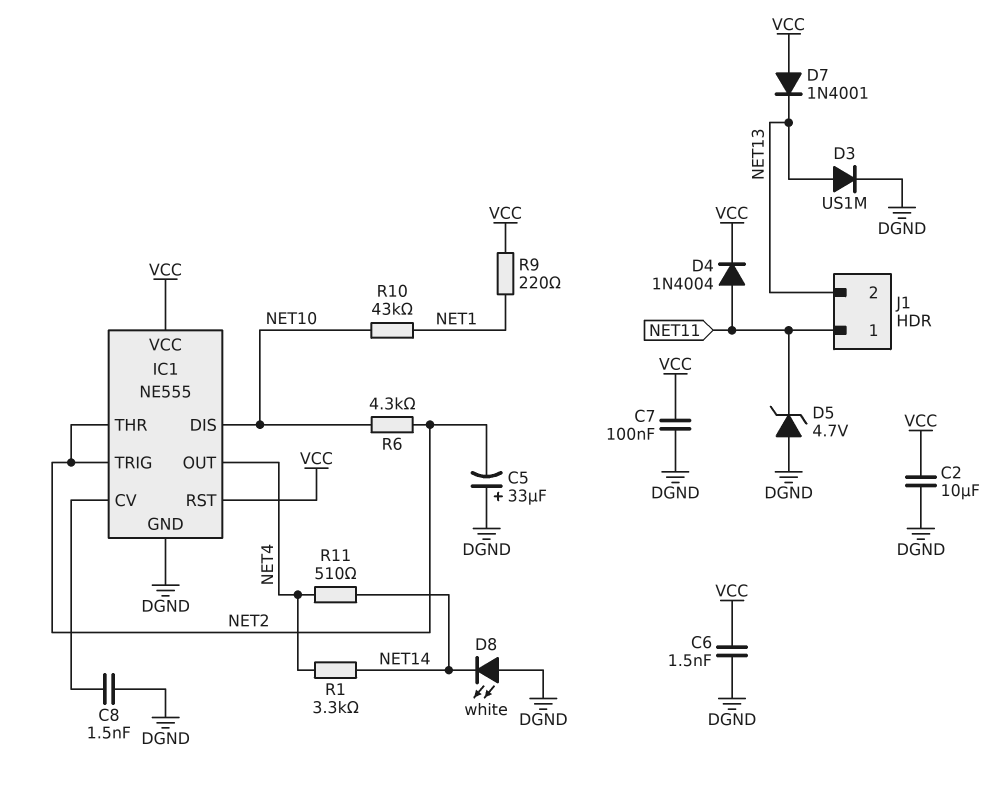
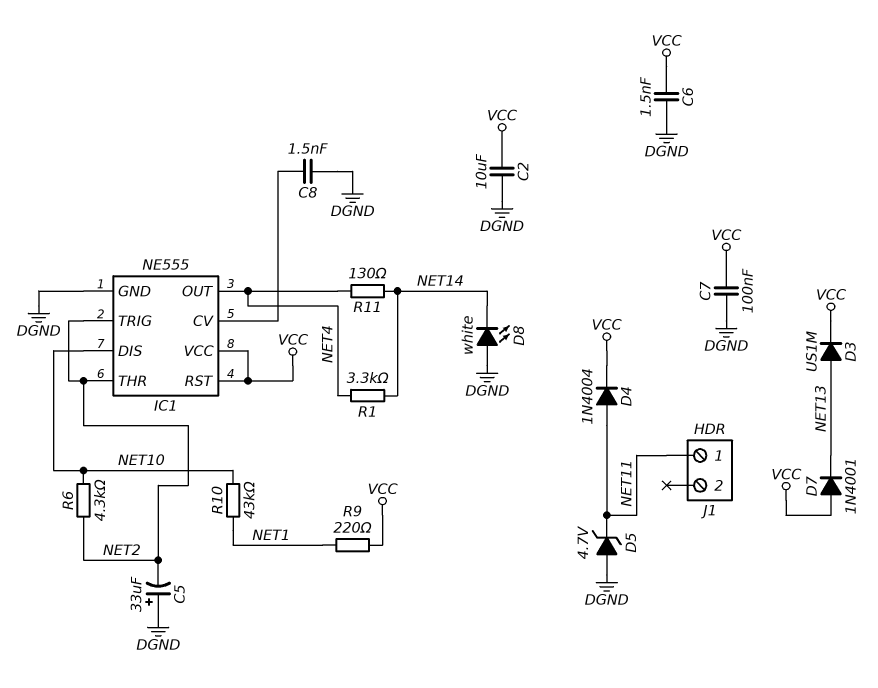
D3: diode US1M (A NET13, K DGND) -> diode US1M (A NET13, K VCC)
J1 pin 2: NET13 -> none
R11: 510 (NET4, NET14) -> 130 (NET4, NET14)

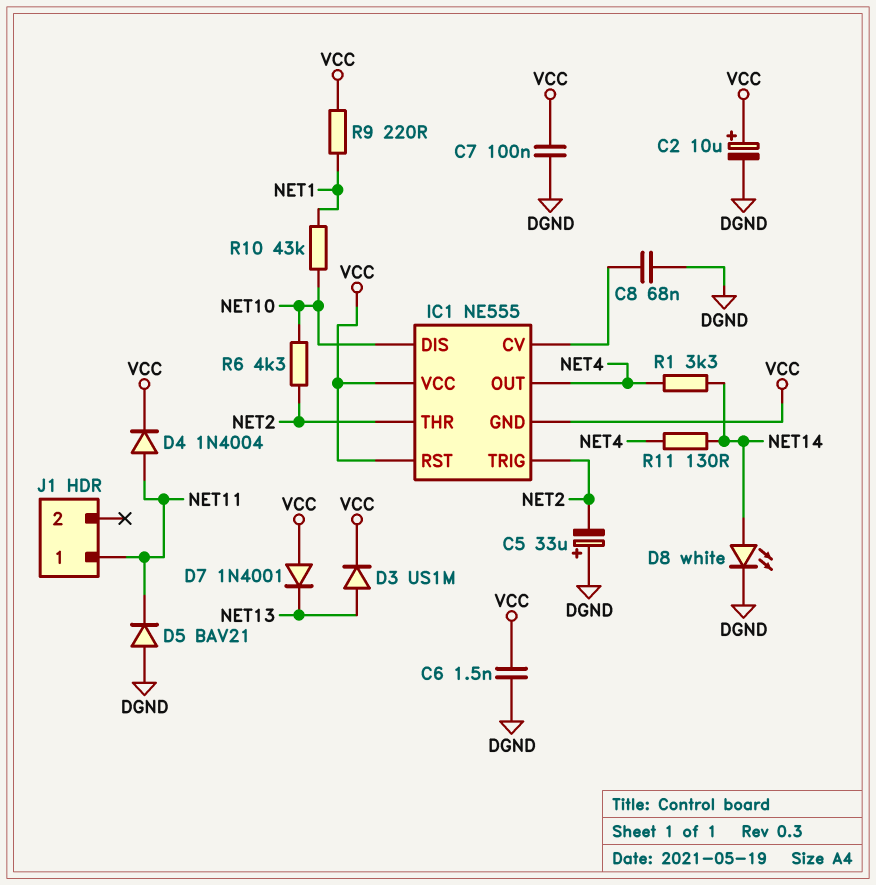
C2: 10uF (DGND, VCC) -> 10uF (plus VCC, minus DGND)
C8: 1.5nF (DGND, IC1/CV) -> 68nF (DGND, IC1/CV)
D5: zener 4.7V (A DGND, K NET11) -> diode BAV21 (A DGND, K NET11)
D8: LED white (A DGND, K NET14) -> LED white (A NET14, K DGND)
IC1 pin GND: DGND -> VCC

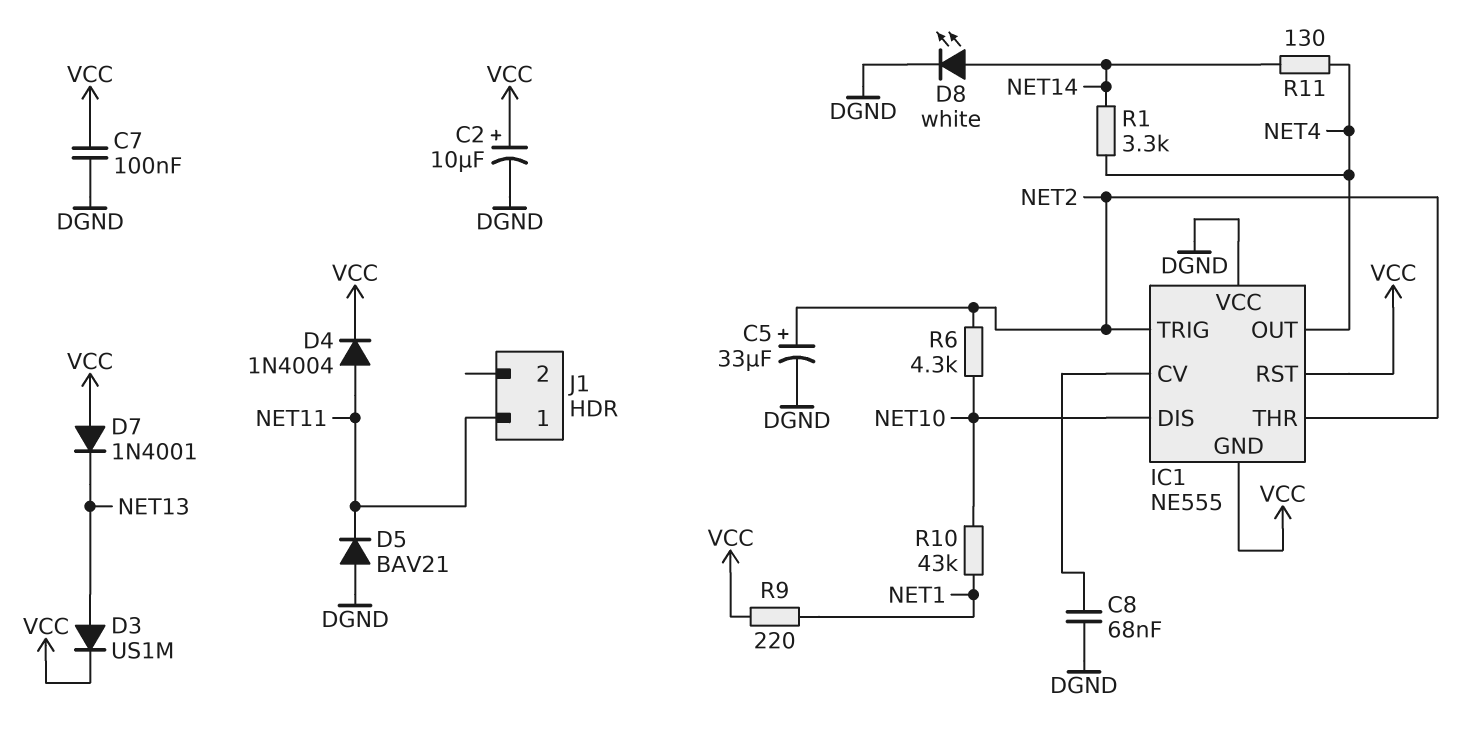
C5: 33uF (plus DGND, minus NET2) -> 33uF (plus NET2, minus DGND)
C6: 1.5nF (DGND, VCC) -> none
IC1 pin VCC: VCC -> DGND

